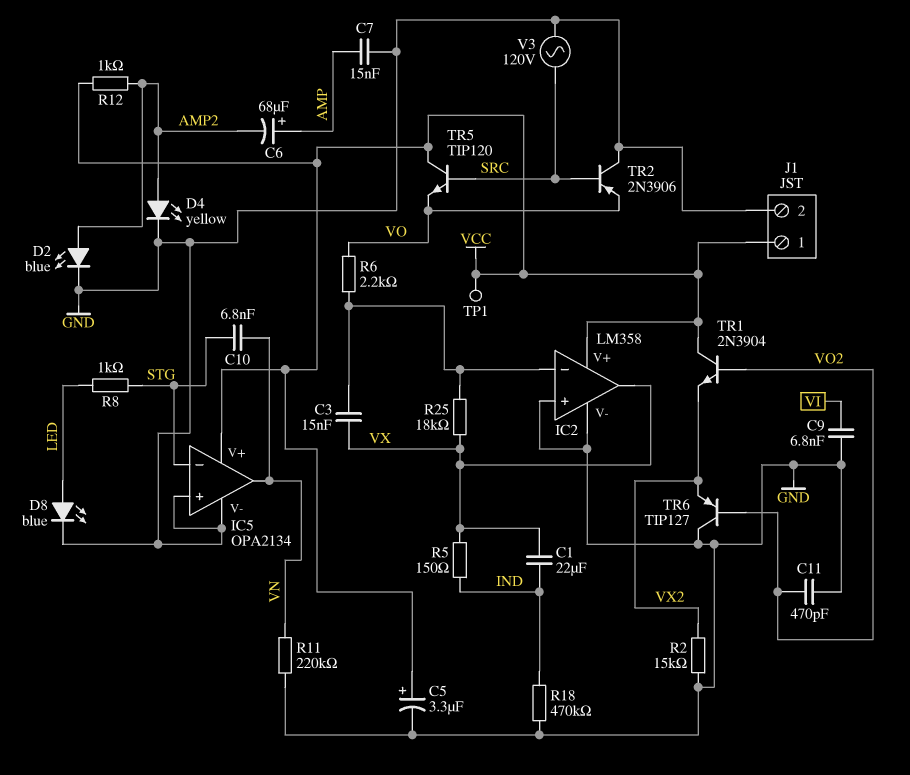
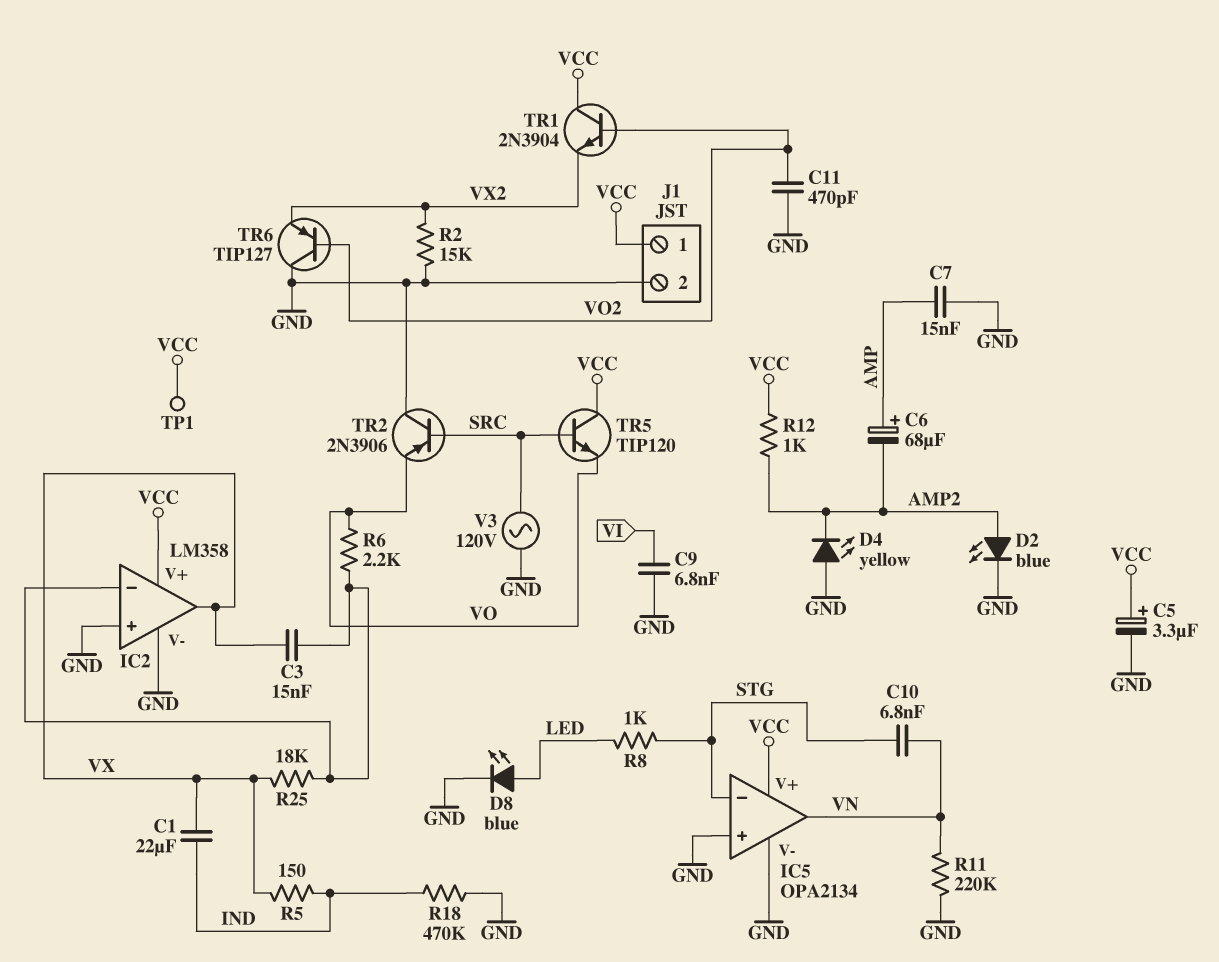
D4: LED yellow (A AMP2, K GND) -> LED yellow (A GND, K AMP2)

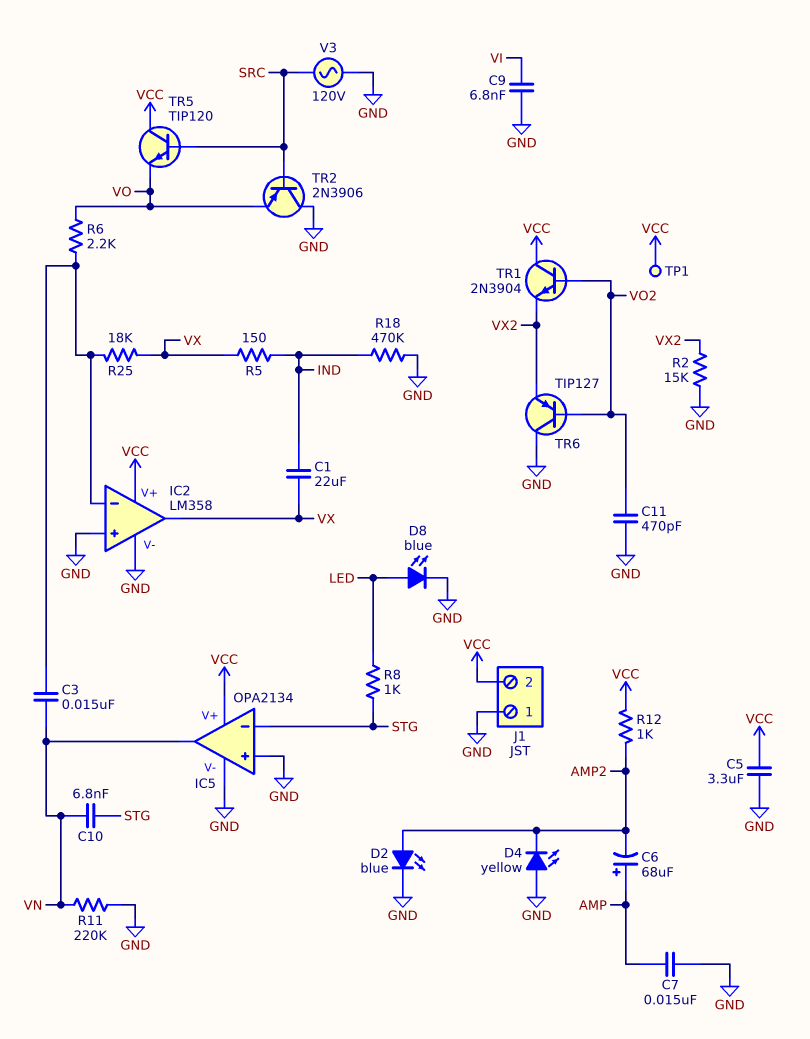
C3: 15nF (IC2/in-, VX) -> 15nF (IC2/in-, VN)
C5: 3.3uF (plus VCC, minus GND) -> 3.3uF (GND, VCC)
J1 pin 1: VCC -> GND
J1 pin 2: GND -> VCC

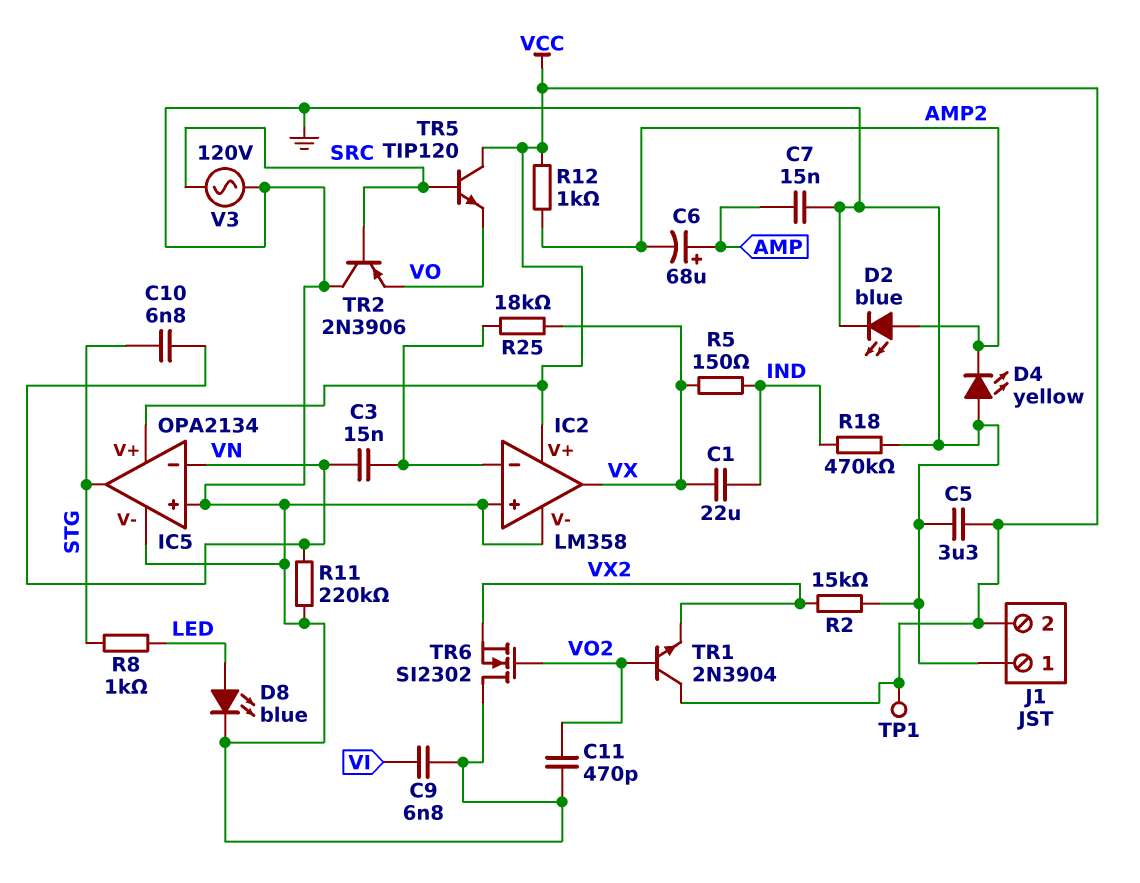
IC5 pin in-: STG -> VN
IC5 pin out: VN -> STG
R6: 2.2k (IC2/in-, VO) -> none
TR6: PNP TIP127 (B VO2, C GND, E VX2) -> NMOS SI2302 (G VO2, D GND, S VX2)

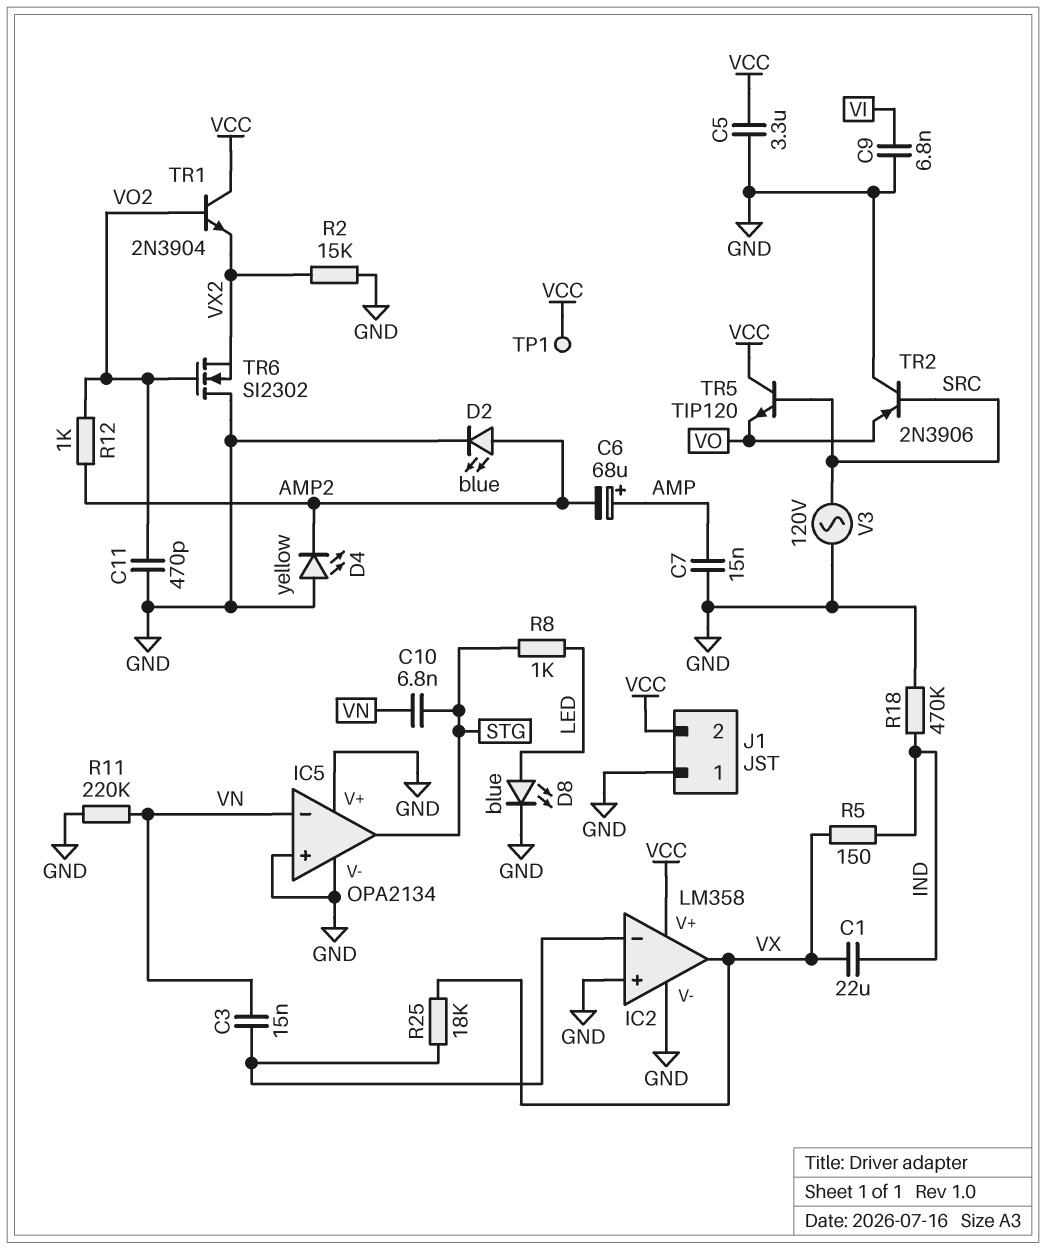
IC5 pin V+: VCC -> GND
R12: 1k (AMP2, VCC) -> 1k (AMP2, VO2)

